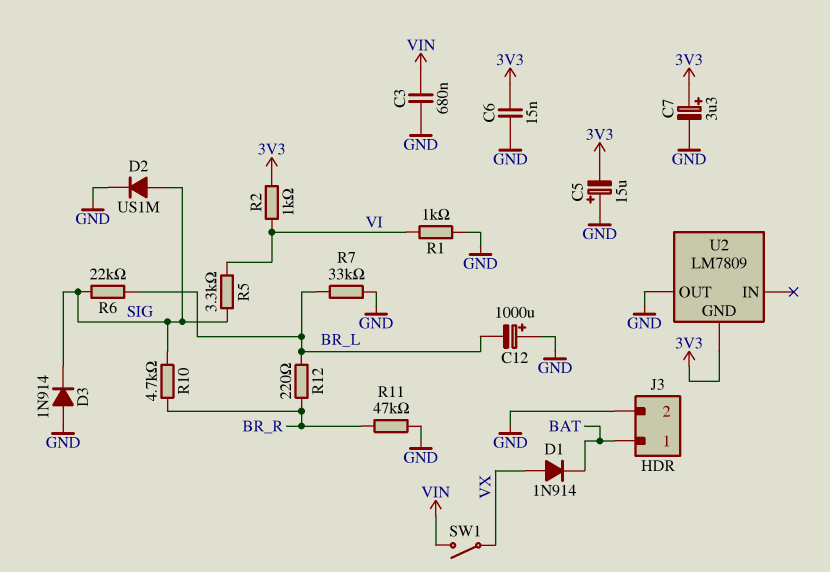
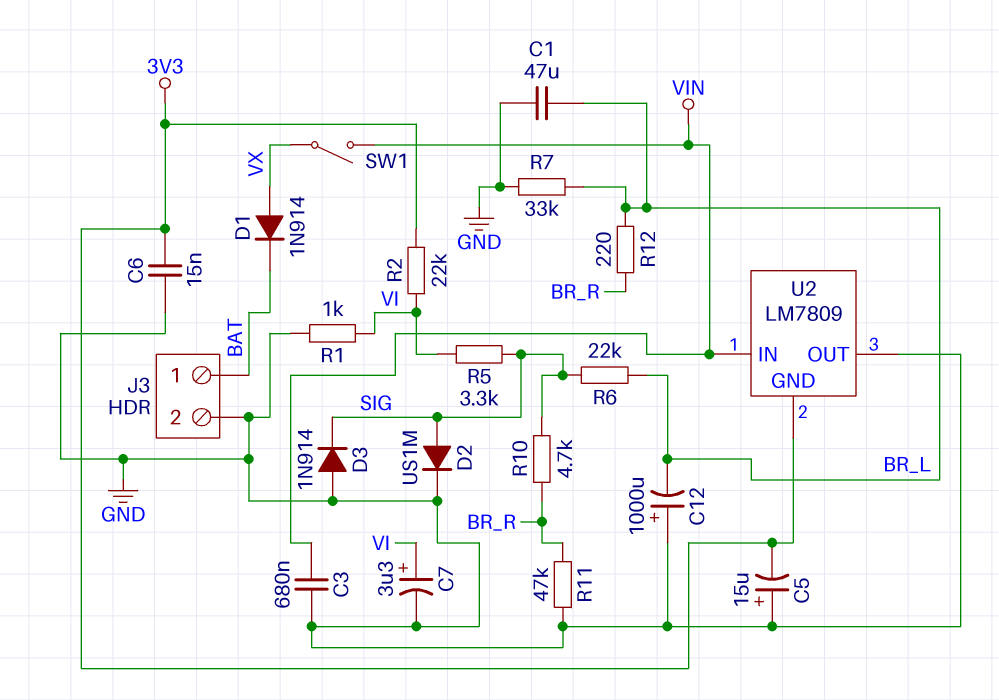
C1: none -> 47uF (BR_L, GND)
C7: 3.3uF (plus 3V3, minus GND) -> 3.3uF (plus VI, minus GND)
R2: 1k (3V3, VI) -> 22k (3V3, VI)
U2 pin IN: none -> VIN

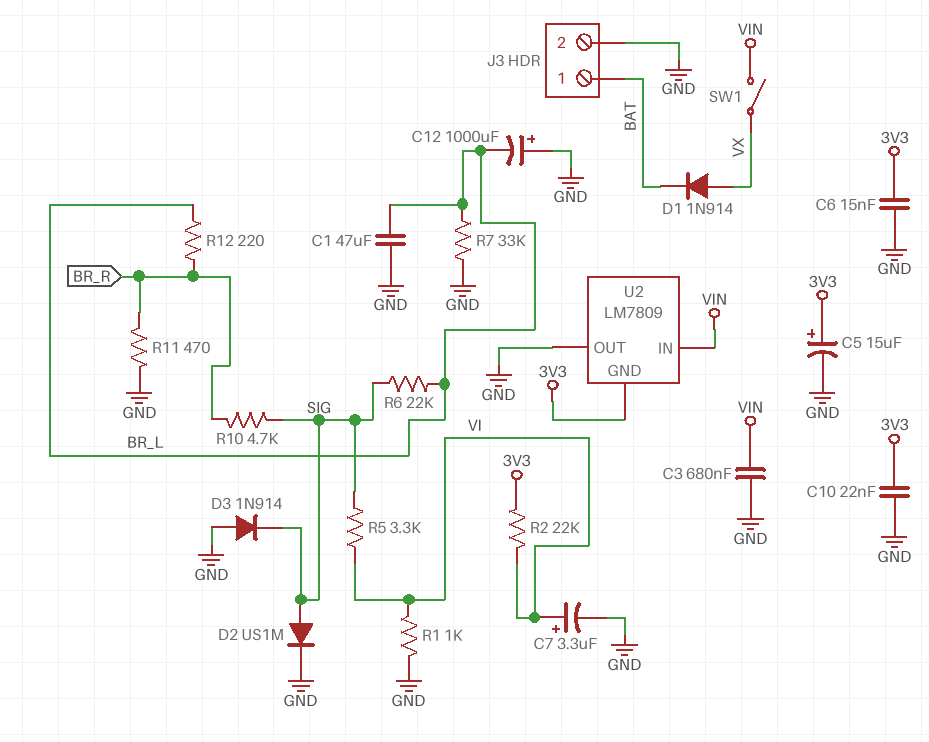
C5: 15uF (plus GND, minus 3V3) -> 15uF (plus 3V3, minus GND)
C10: none -> 22nF (3V3, GND)
R11: 47k (BR_R, GND) -> 470 (BR_R, GND)

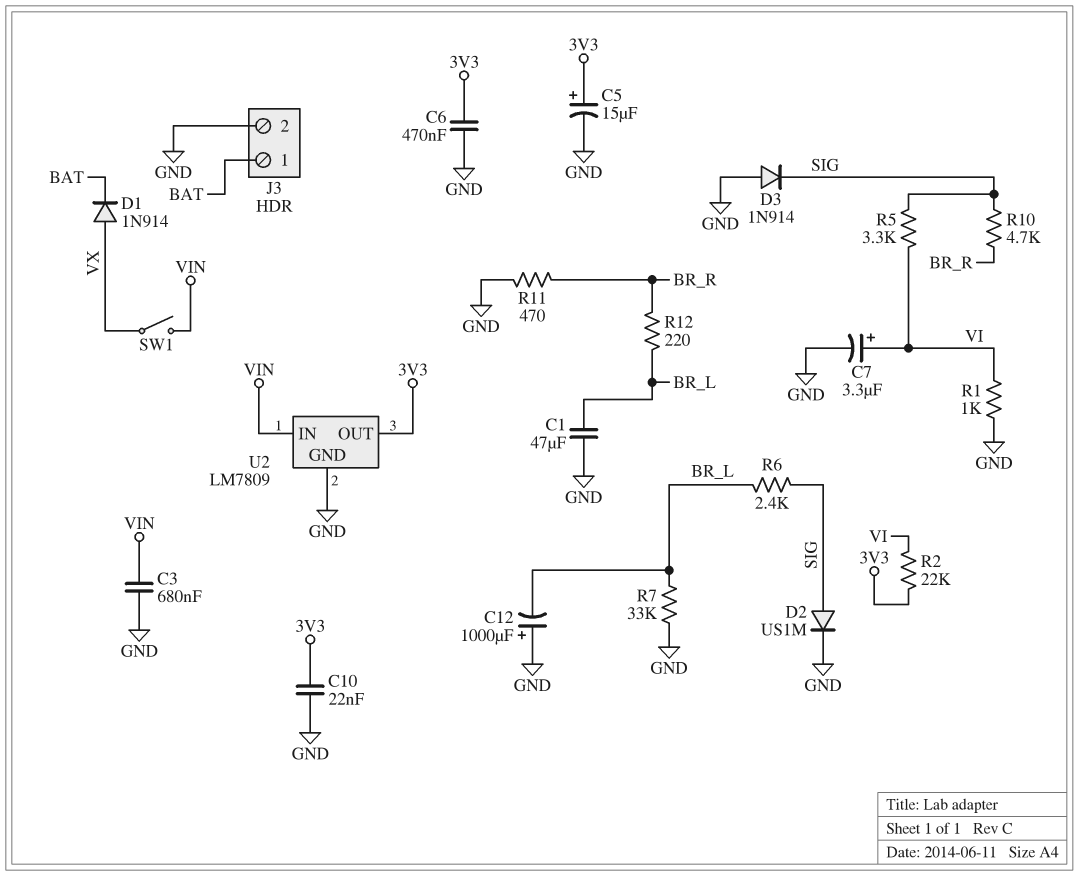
C6: 15nF (3V3, GND) -> 470nF (3V3, GND)
R6: 22k (BR_L, SIG) -> 2.4k (BR_L, SIG)
U2 pin GND: 3V3 -> GND
U2 pin OUT: GND -> 3V3

